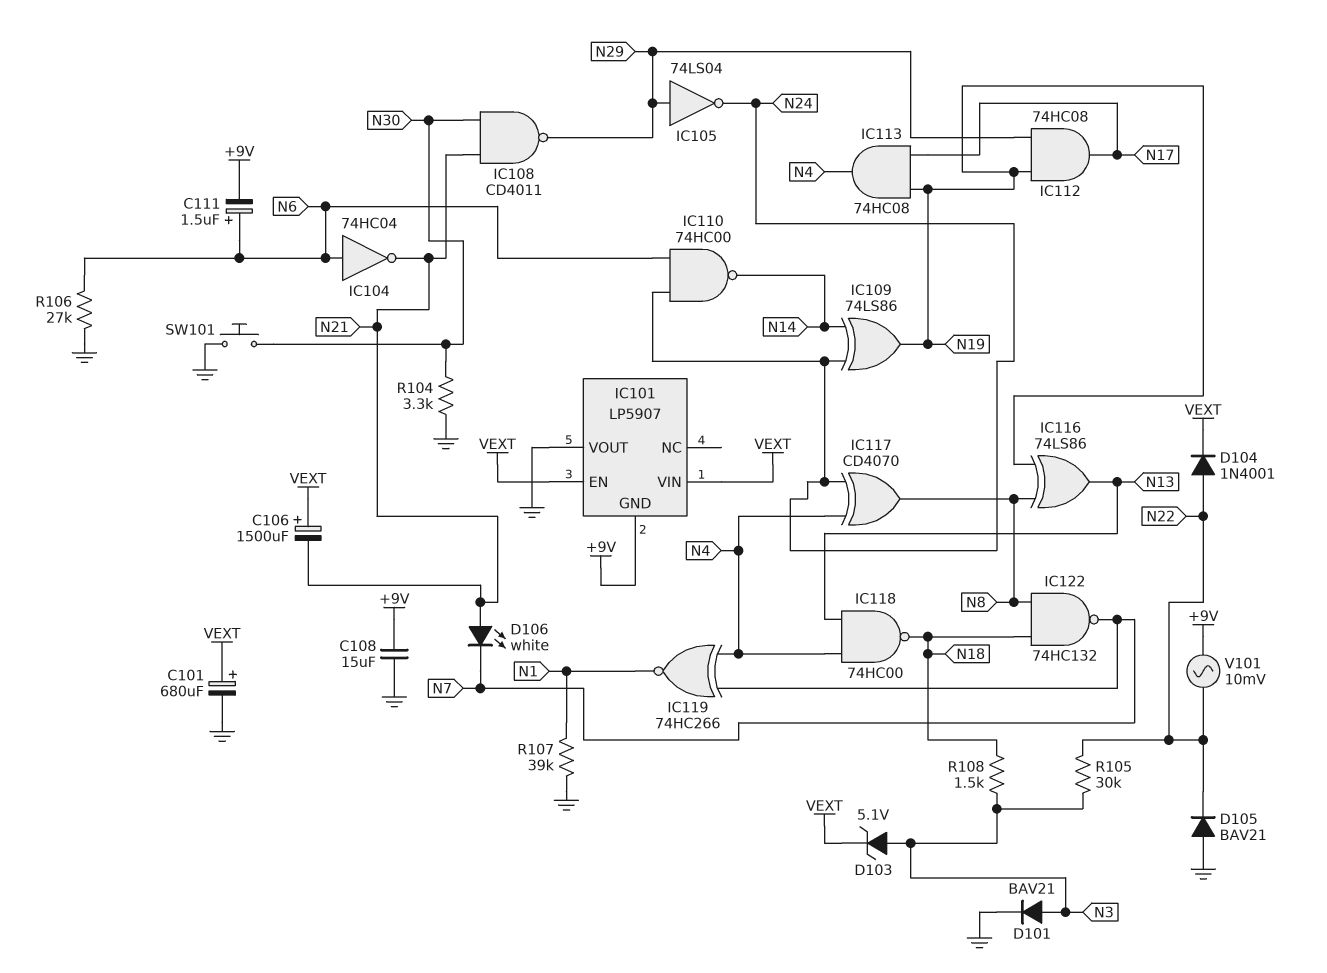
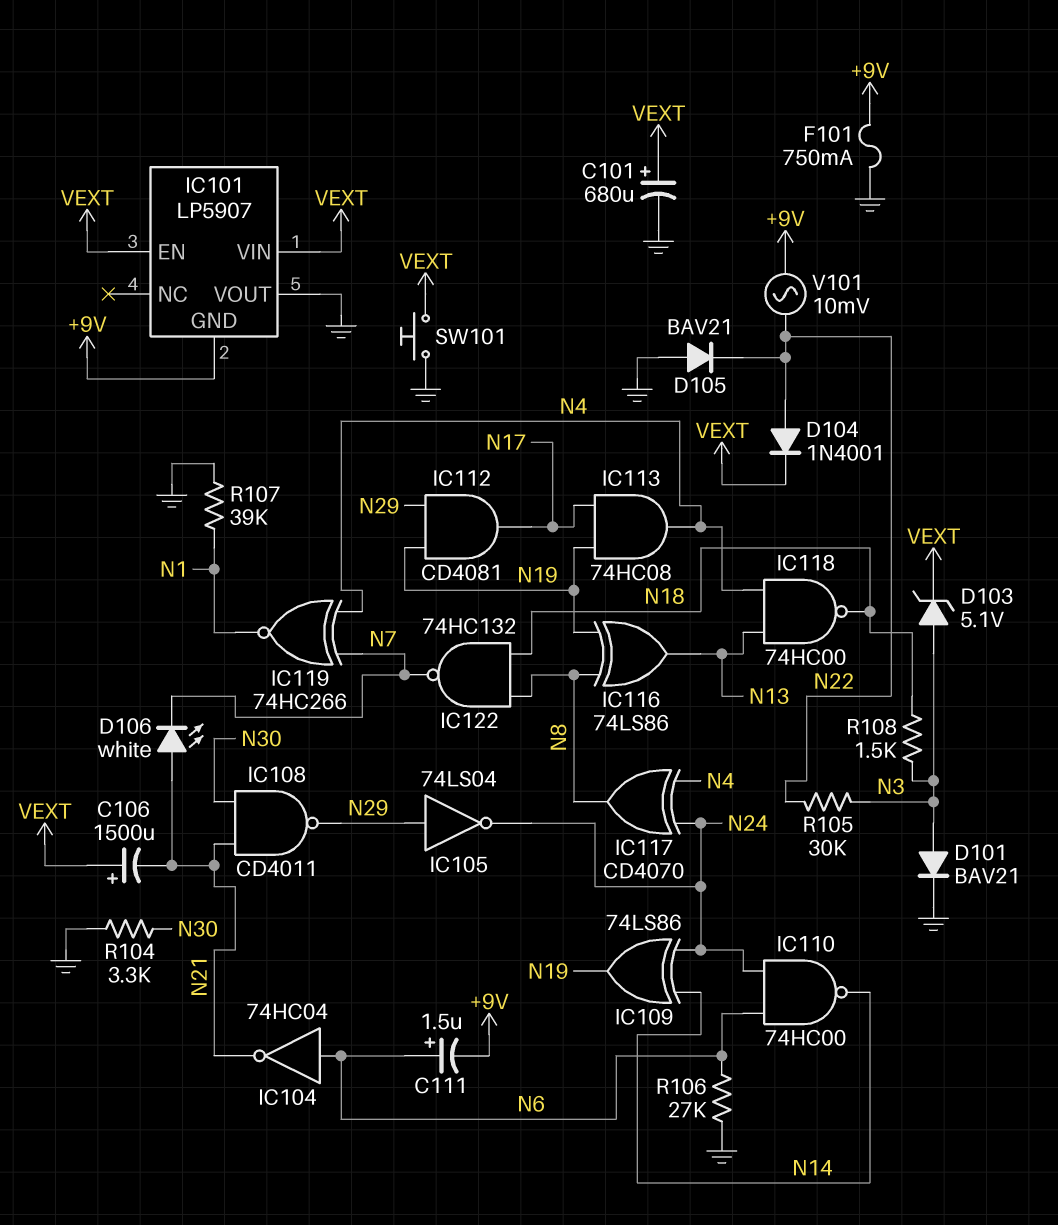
C108: 15uF (+9V, GND) -> none
F101: none -> 750mA (+9V, GND)
IC112: AND 74HC08 (in N19, in N29, out N17) -> AND CD4081 (in N19, in N29, out N17)
SW101: button (GND, N30) -> button (GND, VEXT)

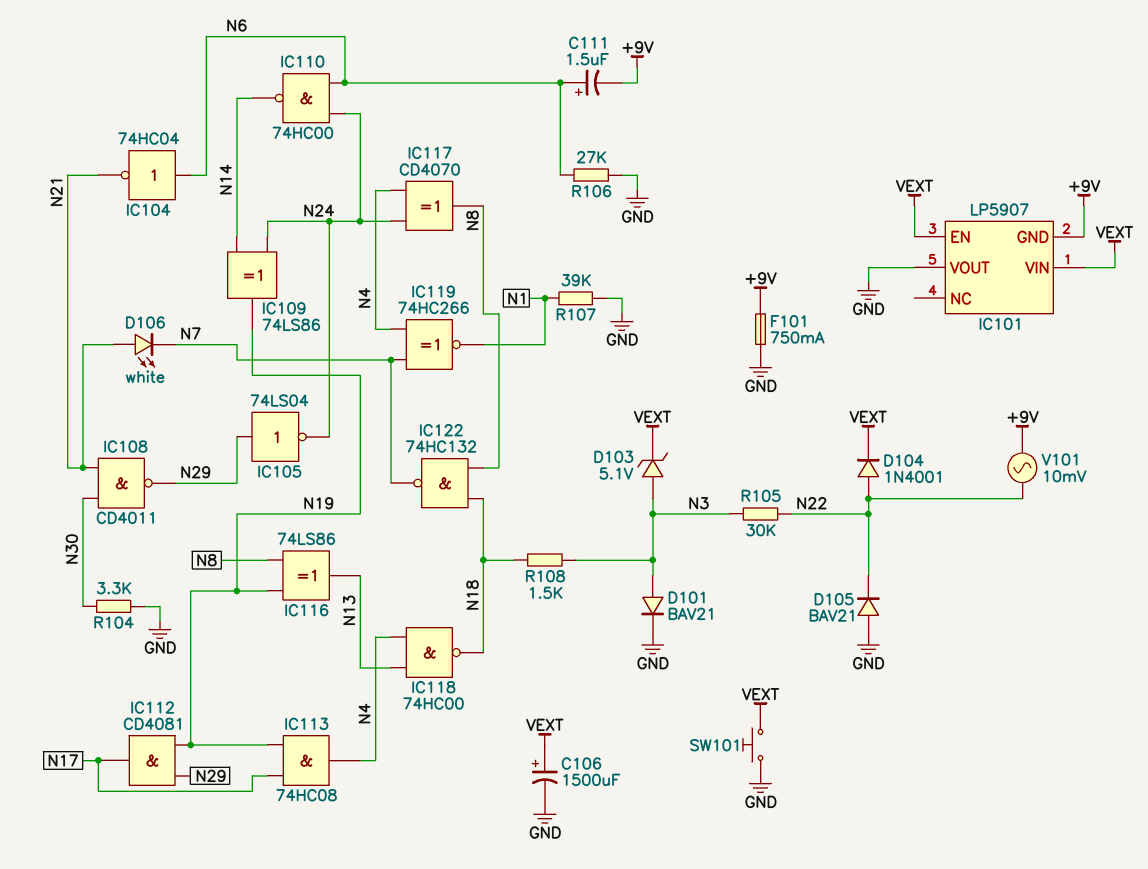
C101: 680uF (plus VEXT, minus GND) -> none
C106: 1500uF (plus VEXT, minus N21) -> 1500uF (plus VEXT, minus GND)

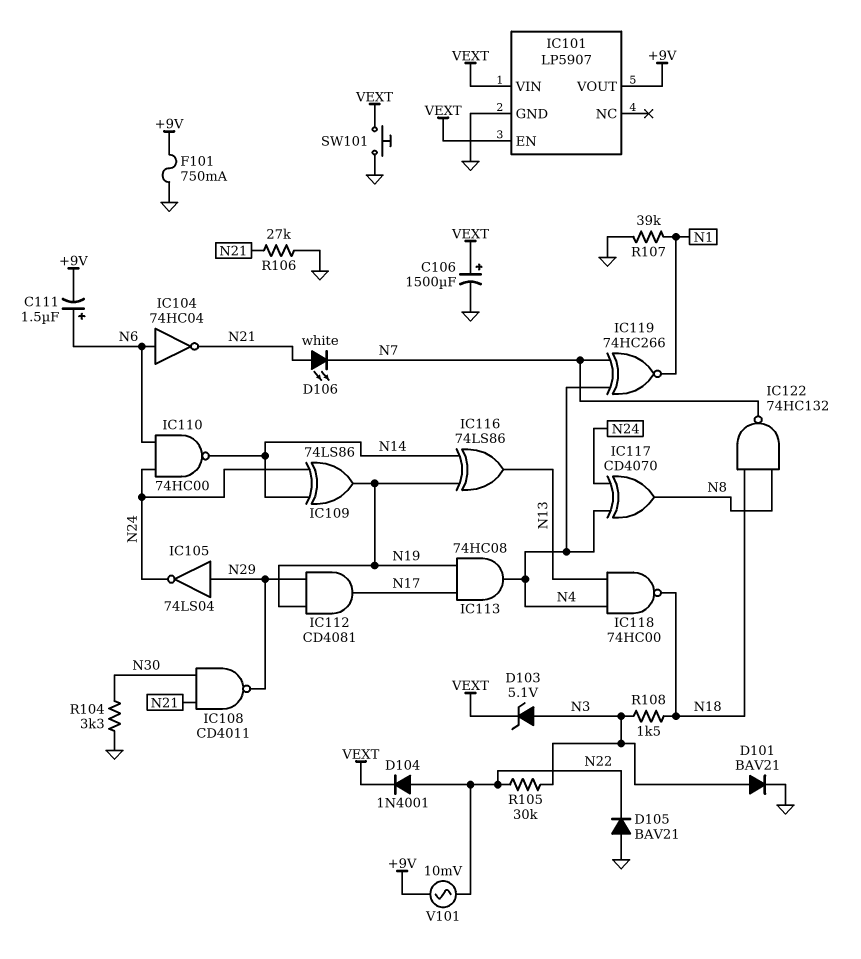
IC101 pin GND: +9V -> GND
IC101 pin VOUT: GND -> +9V
IC116: XOR 74LS86 (in N8, in N19, out N13) -> XOR 74LS86 (in N14, in N19, out N13)
R106: 27k (GND, N6) -> 27k (GND, N21)

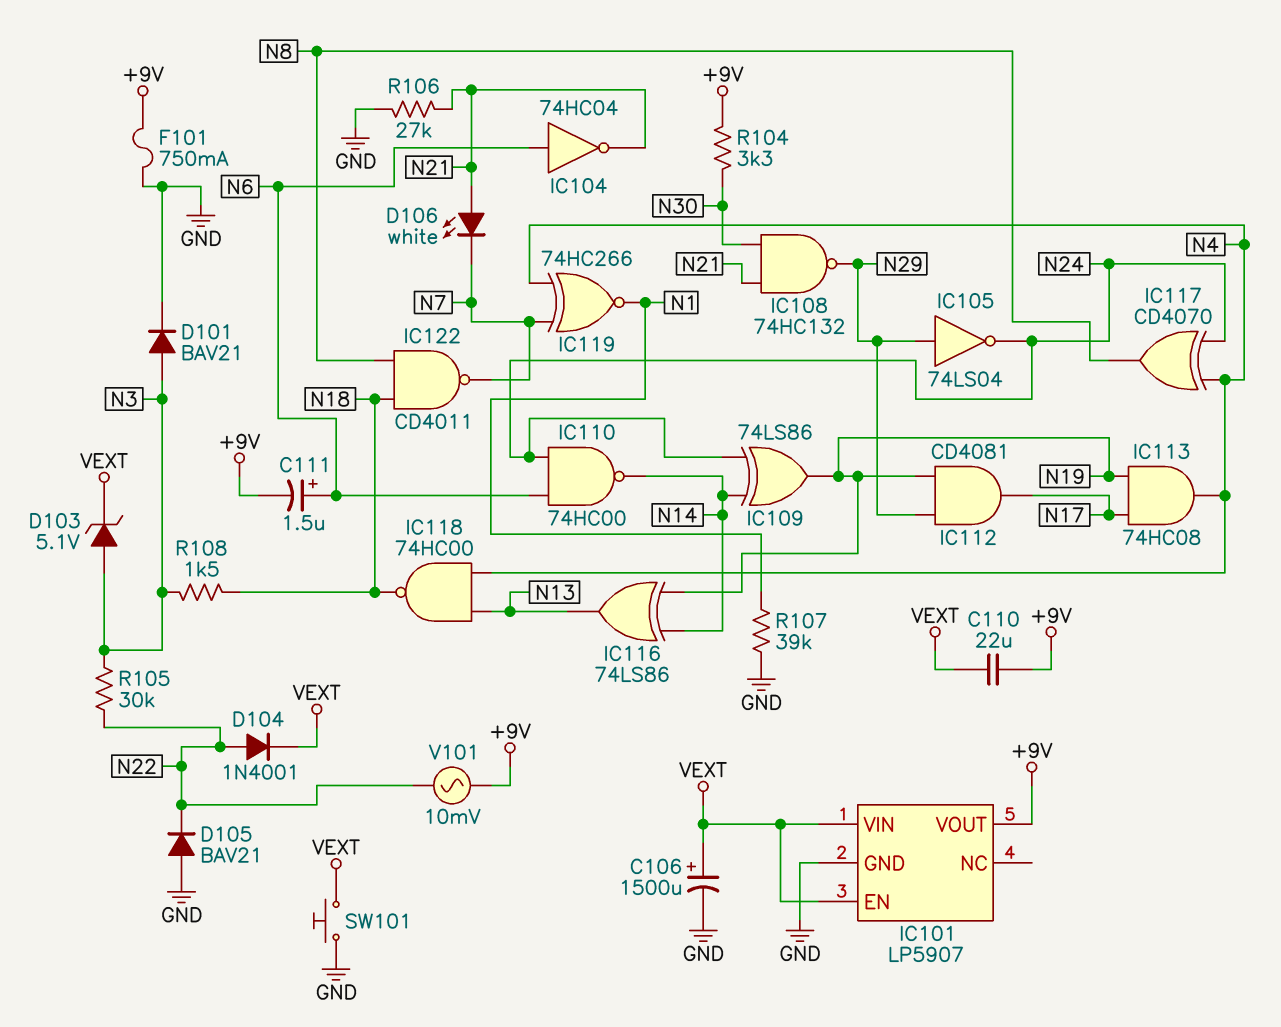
C110: none -> 22uF (+9V, VEXT)
IC108: NAND CD4011 (in N21, in N30, out N29) -> NAND 74HC132 (in N21, in N30, out N29)
IC122: NAND 74HC132 (in N8, in N18, out N7) -> NAND CD4011 (in N8, in N18, out N7)
R104: 3.3k (GND, N30) -> 3.3k (+9V, N30)

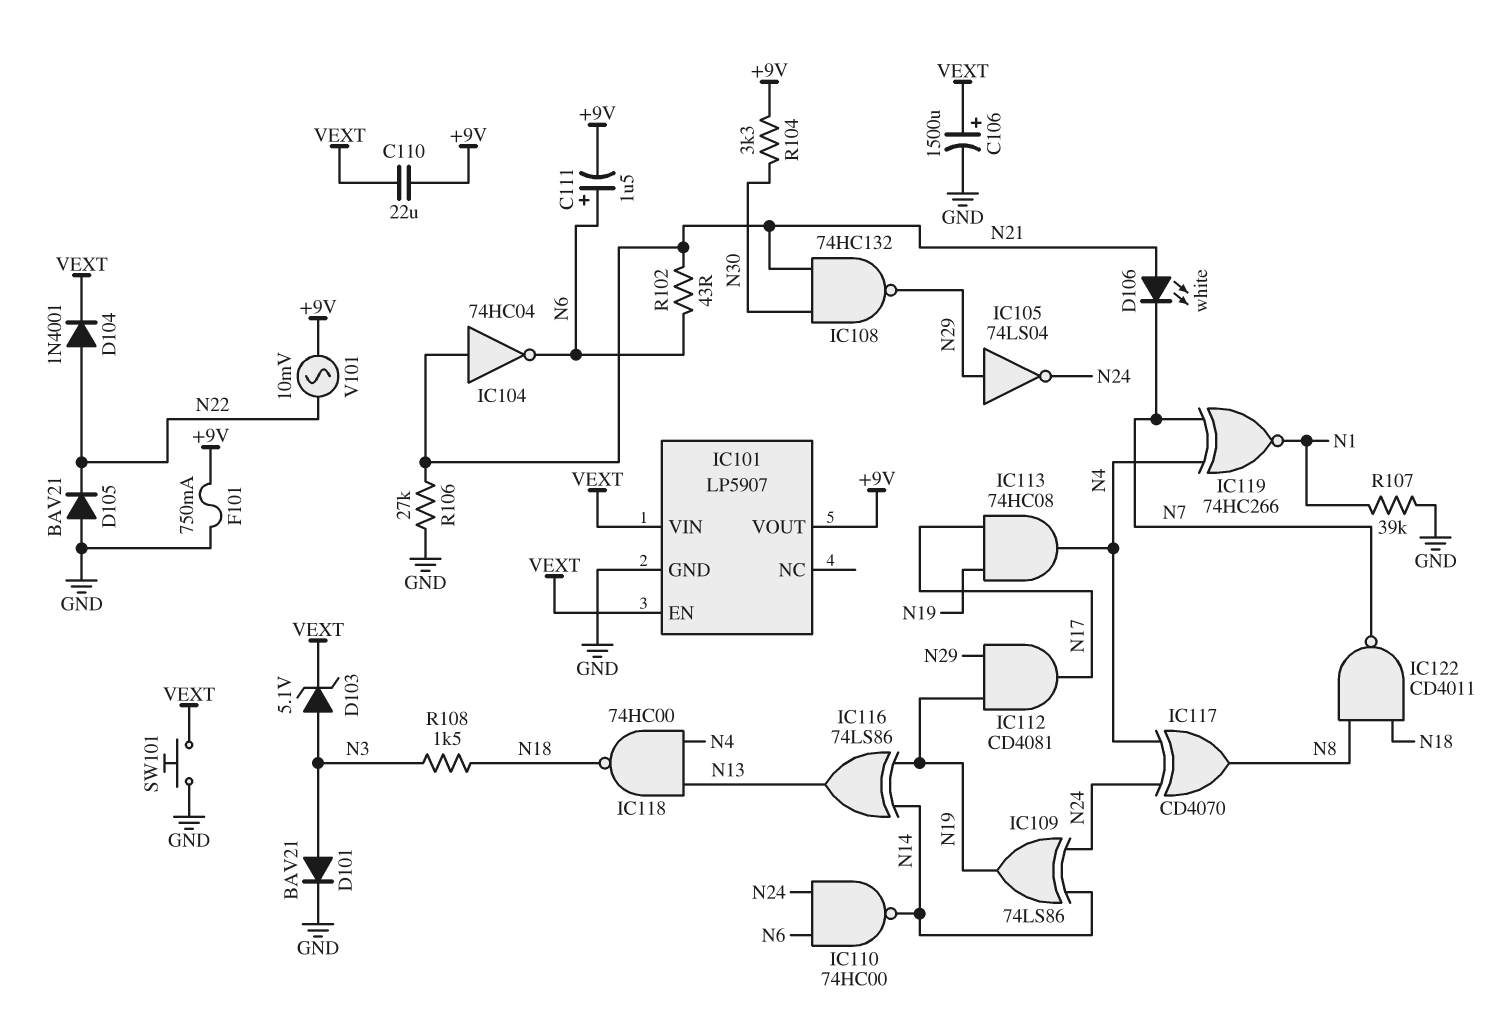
IC104: NOT 74HC04 (in N6, out N21) -> NOT 74HC04 (in N21, out N6)
R102: none -> 43 (N6, N21)
R105: 30k (N3, N22) -> none

